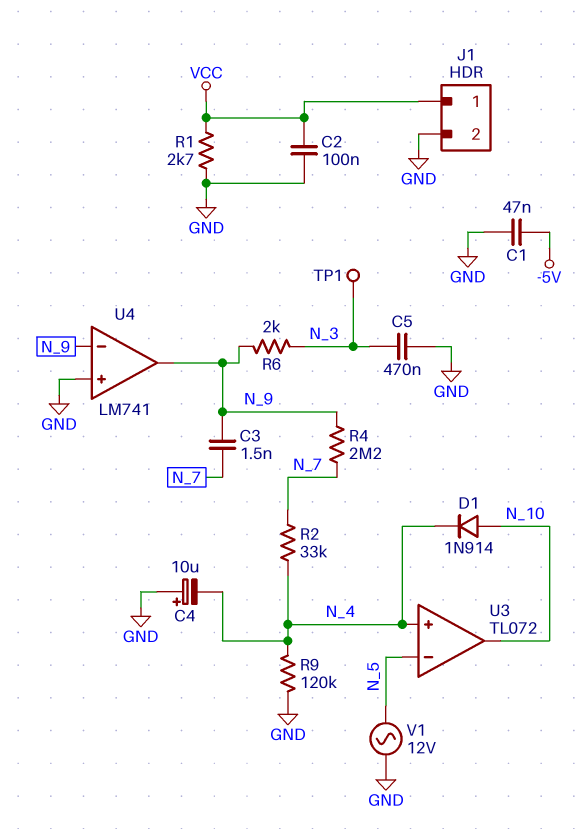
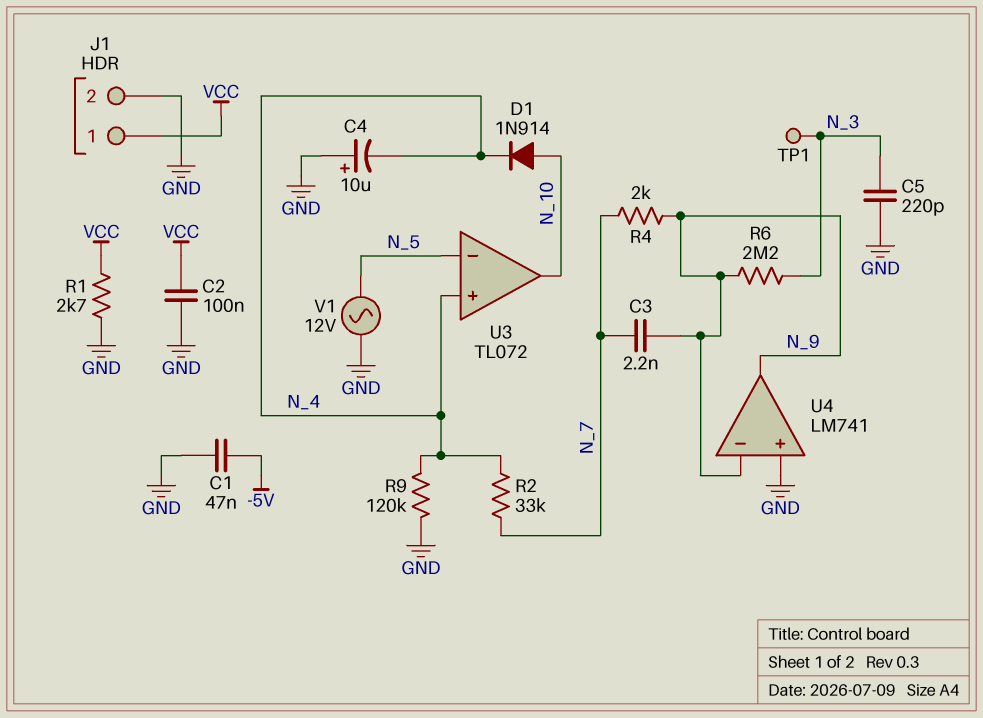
C3: 1.5nF (N_7, N_9) -> 2.2nF (N_7, N_9)
C5: 470nF (GND, N_3) -> 220pF (GND, N_3)
R4: 2.2M (N_7, N_9) -> 2k (N_7, N_9)
R6: 2k (N_3, N_9) -> 2.2M (N_3, N_9)

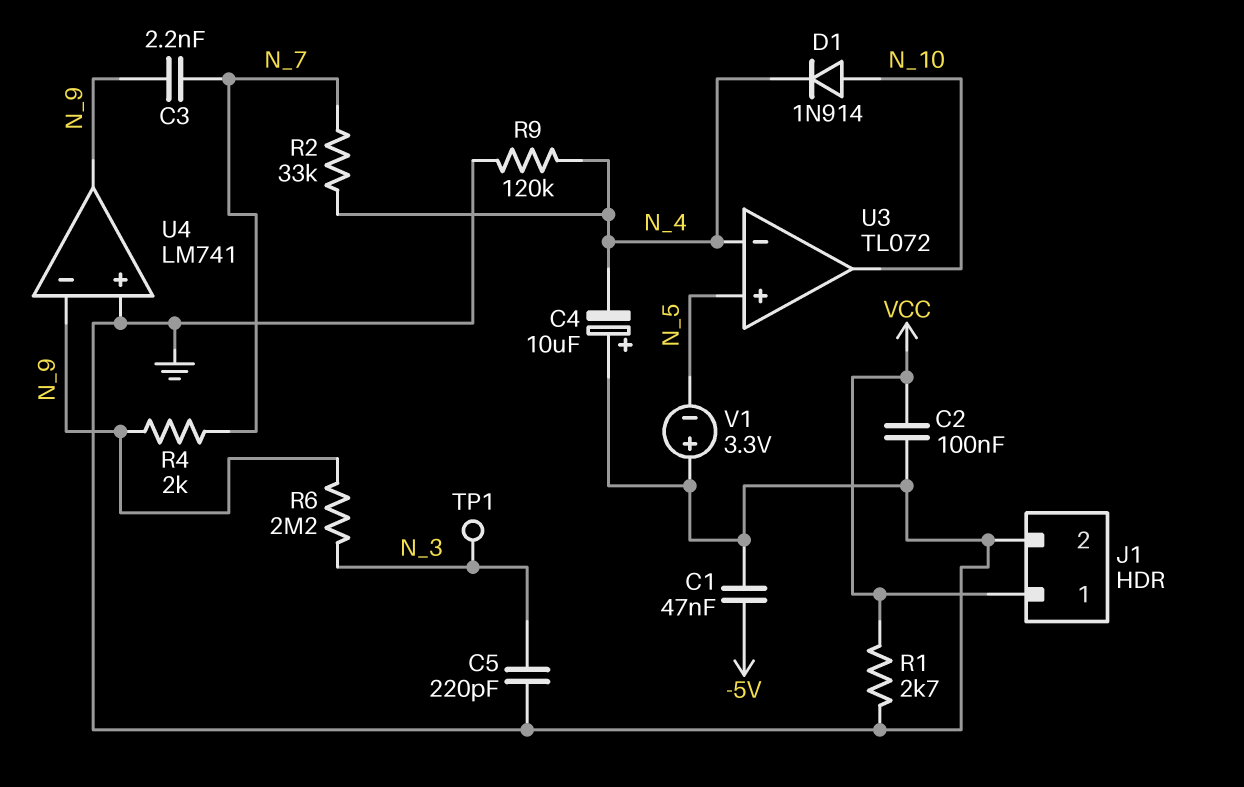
U3 pin in+: N_4 -> N_5
U3 pin in-: N_5 -> N_4
V1: AC 12V (GND, N_5) -> 3.3V (plus GND, minus N_5)

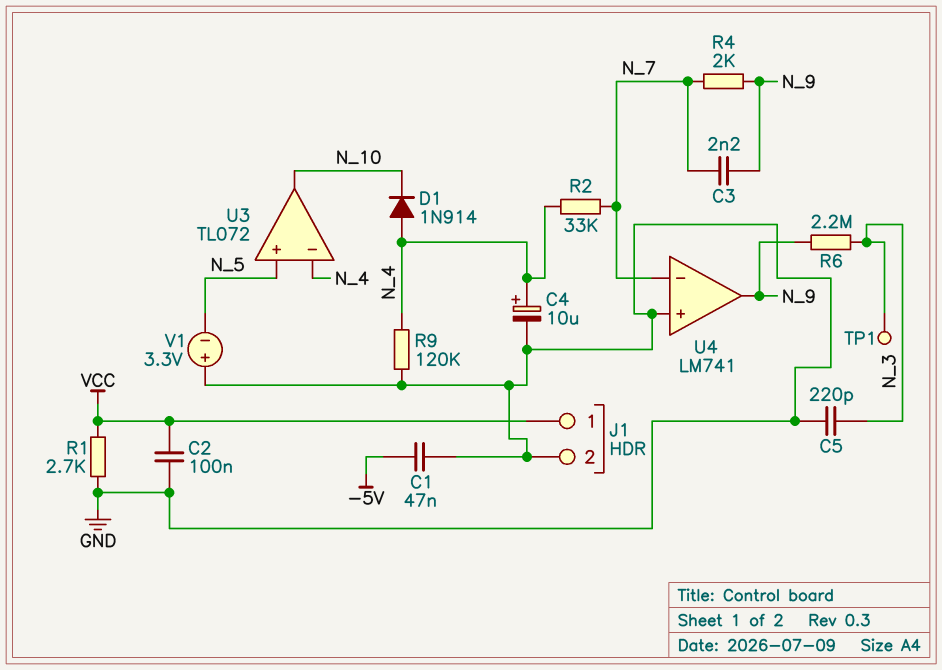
C4: 10uF (plus GND, minus N_4) -> 10uF (plus N_4, minus GND)
D1: diode 1N914 (A N_10, K N_4) -> diode 1N914 (A N_4, K N_10)
U4 pin in-: N_9 -> N_7

